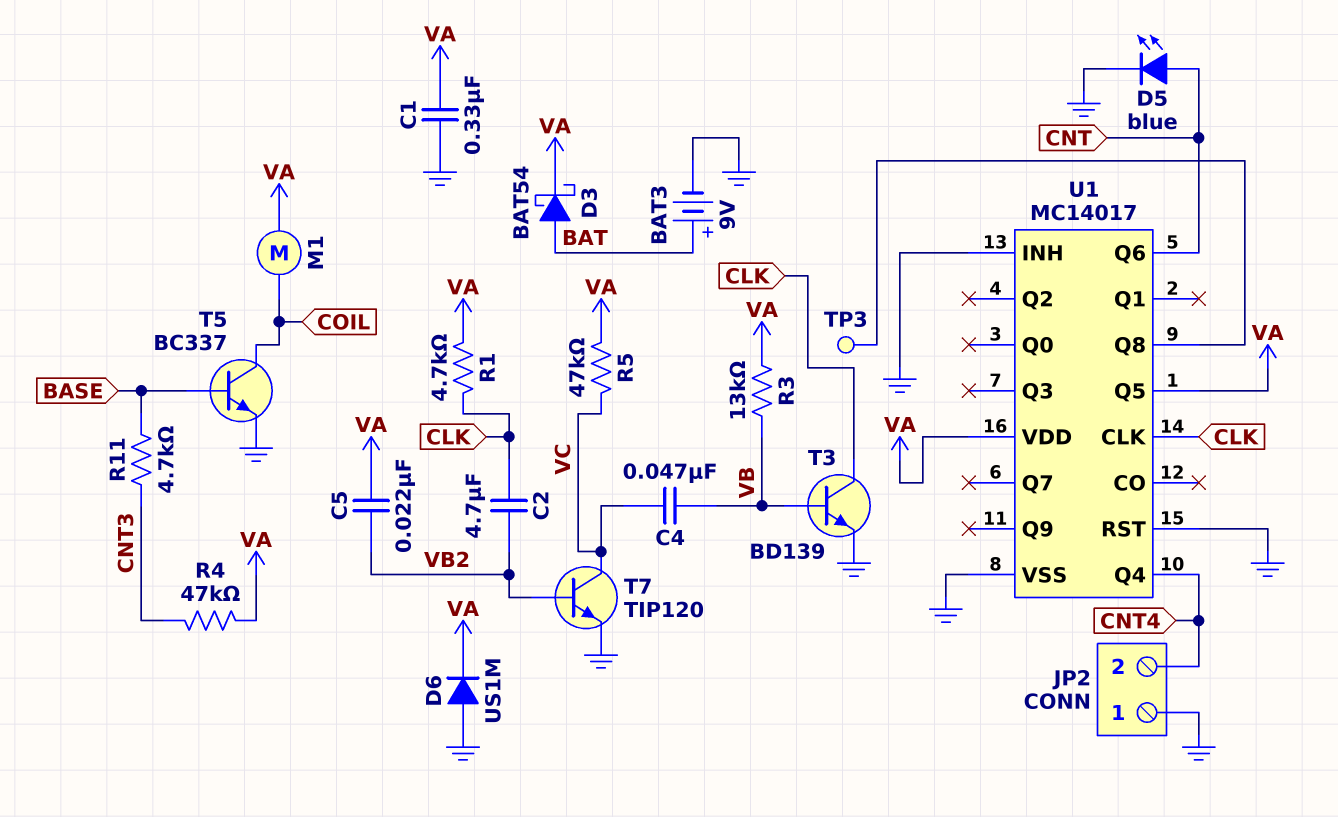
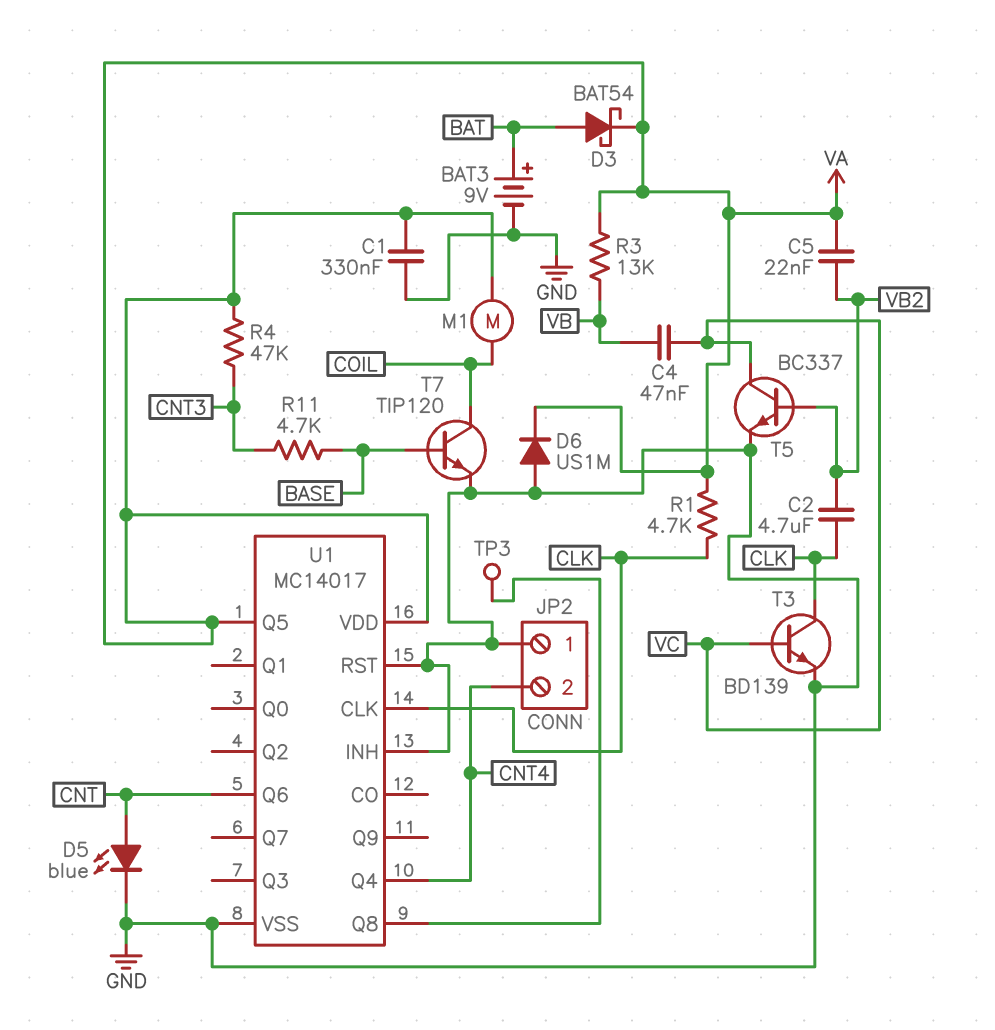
R5: 47k (VA, VC) -> none
T3: NPN BD139 (B VB, C CLK, E GND) -> NPN BD139 (B VC, C CLK, E GND)
T5: NPN BC337 (B BASE, C COIL, E GND) -> NPN BC337 (B VB2, C VC, E GND)
T7: NPN TIP120 (B VB2, C VC, E GND) -> NPN TIP120 (B BASE, C COIL, E GND)

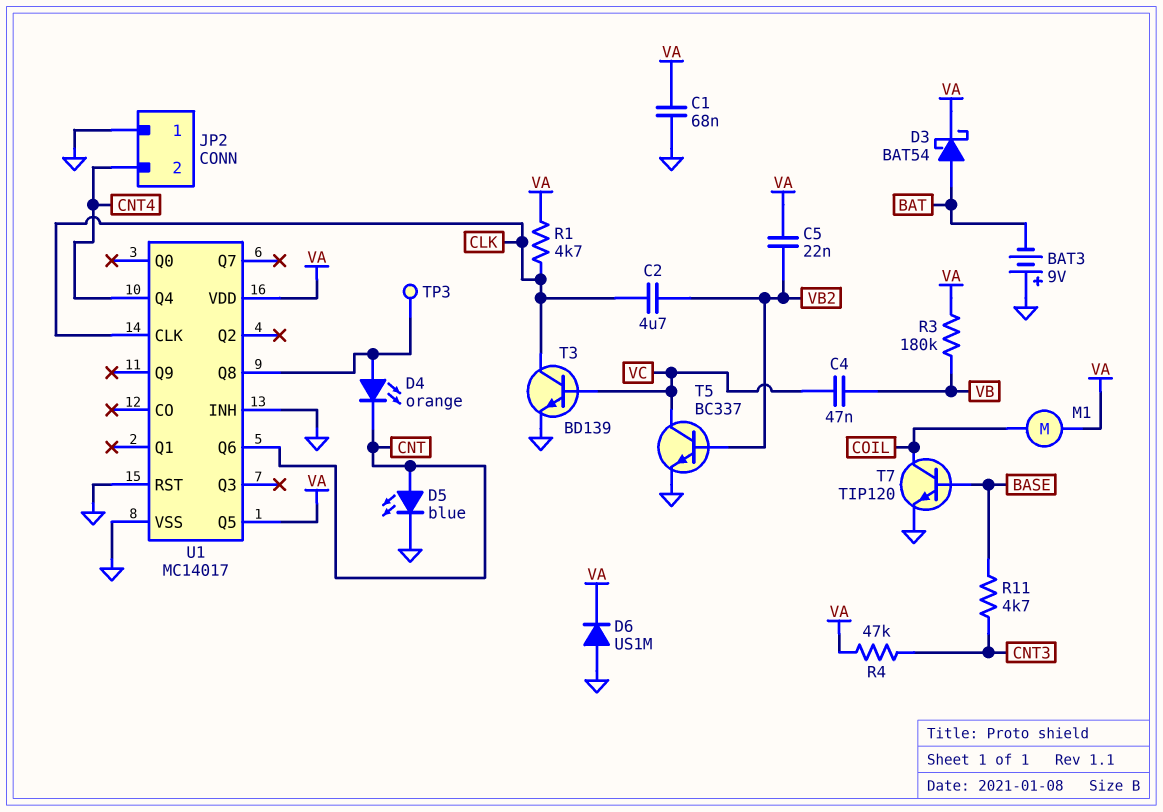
BAT3: 9V (plus BAT, minus GND) -> 9V (plus GND, minus BAT)
C1: 330nF (GND, VA) -> 68nF (GND, VA)
D4: none -> LED orange (A U1/Q8, K CNT)
R3: 13k (VA, VB) -> 180k (VA, VB)

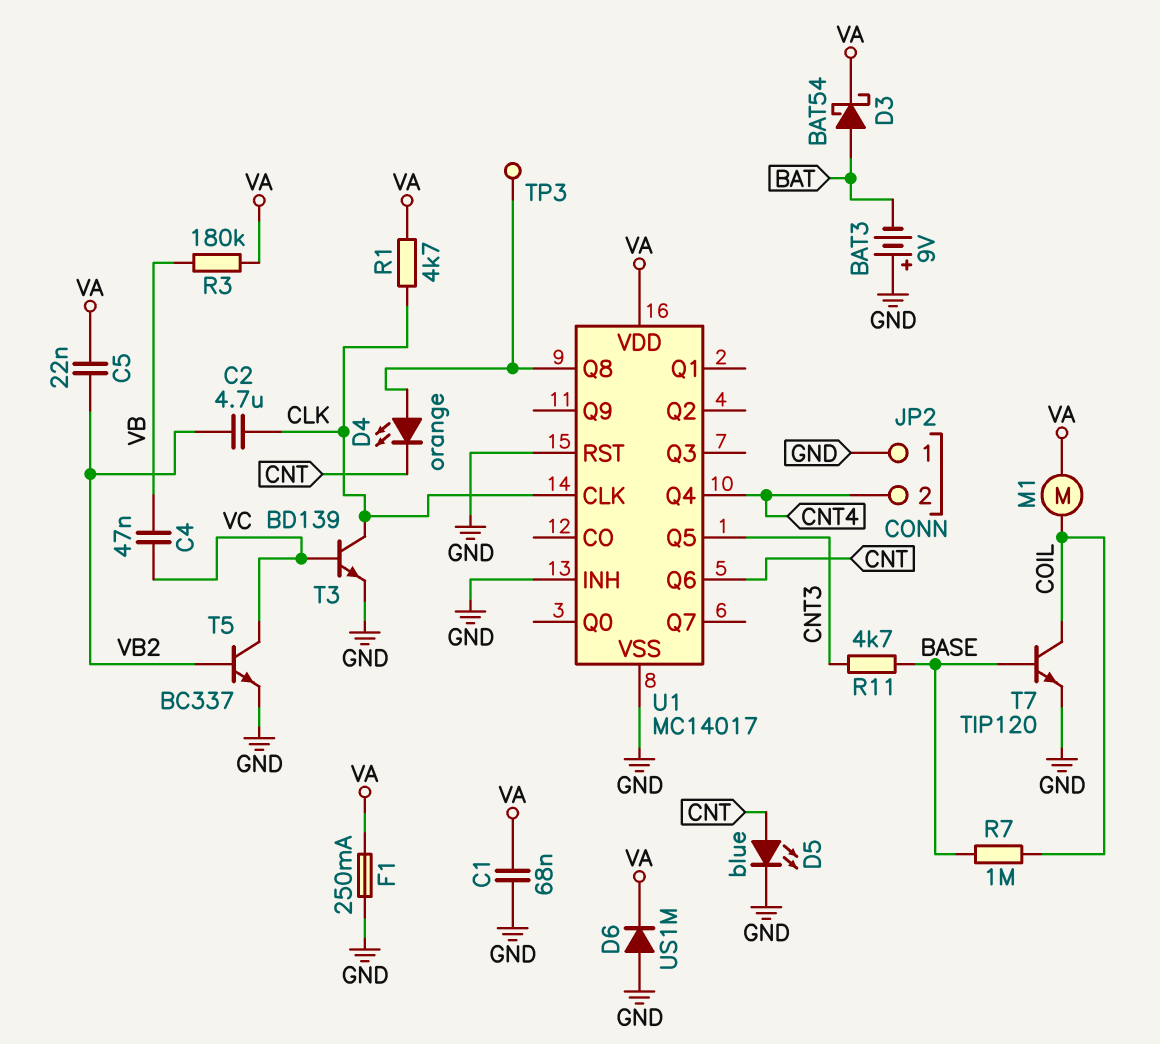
F1: none -> 250mA (GND, VA)
R4: 47k (CNT3, VA) -> none
R7: none -> 1M (BASE, COIL)
U1 pin Q5: VA -> CNT3

